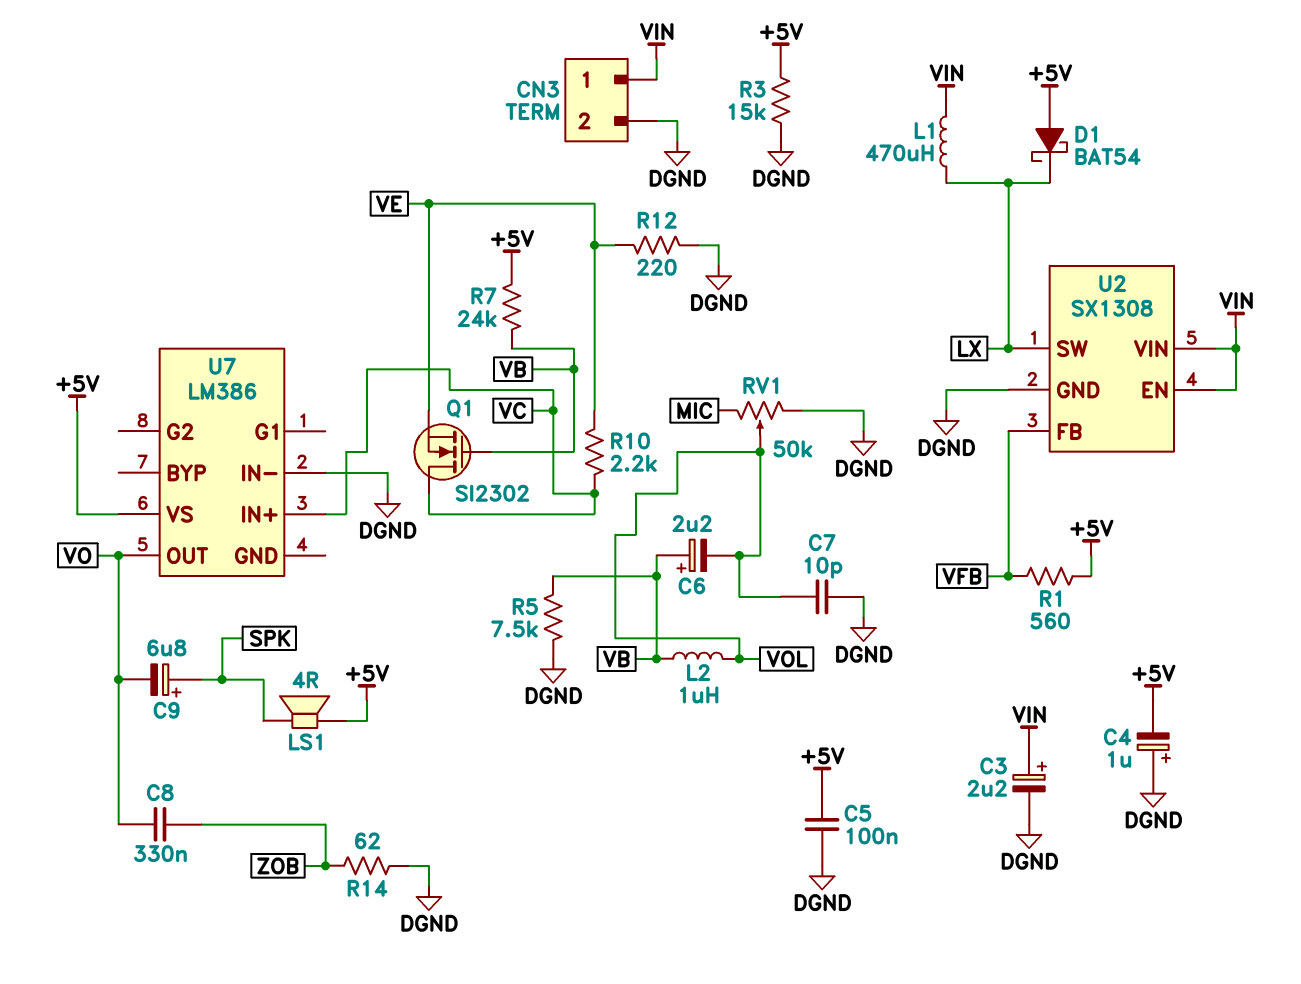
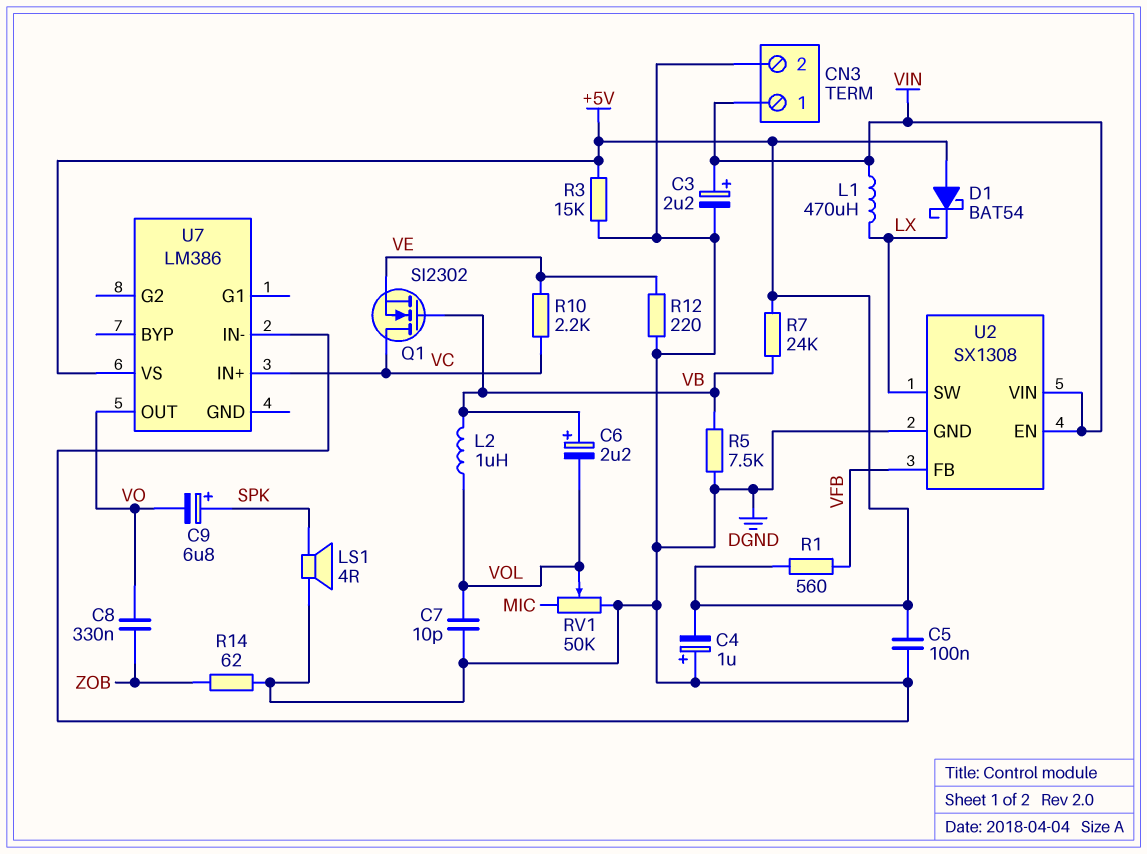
LS1: speaker 4R (+5V, SPK) -> speaker 4R (DGND, SPK)

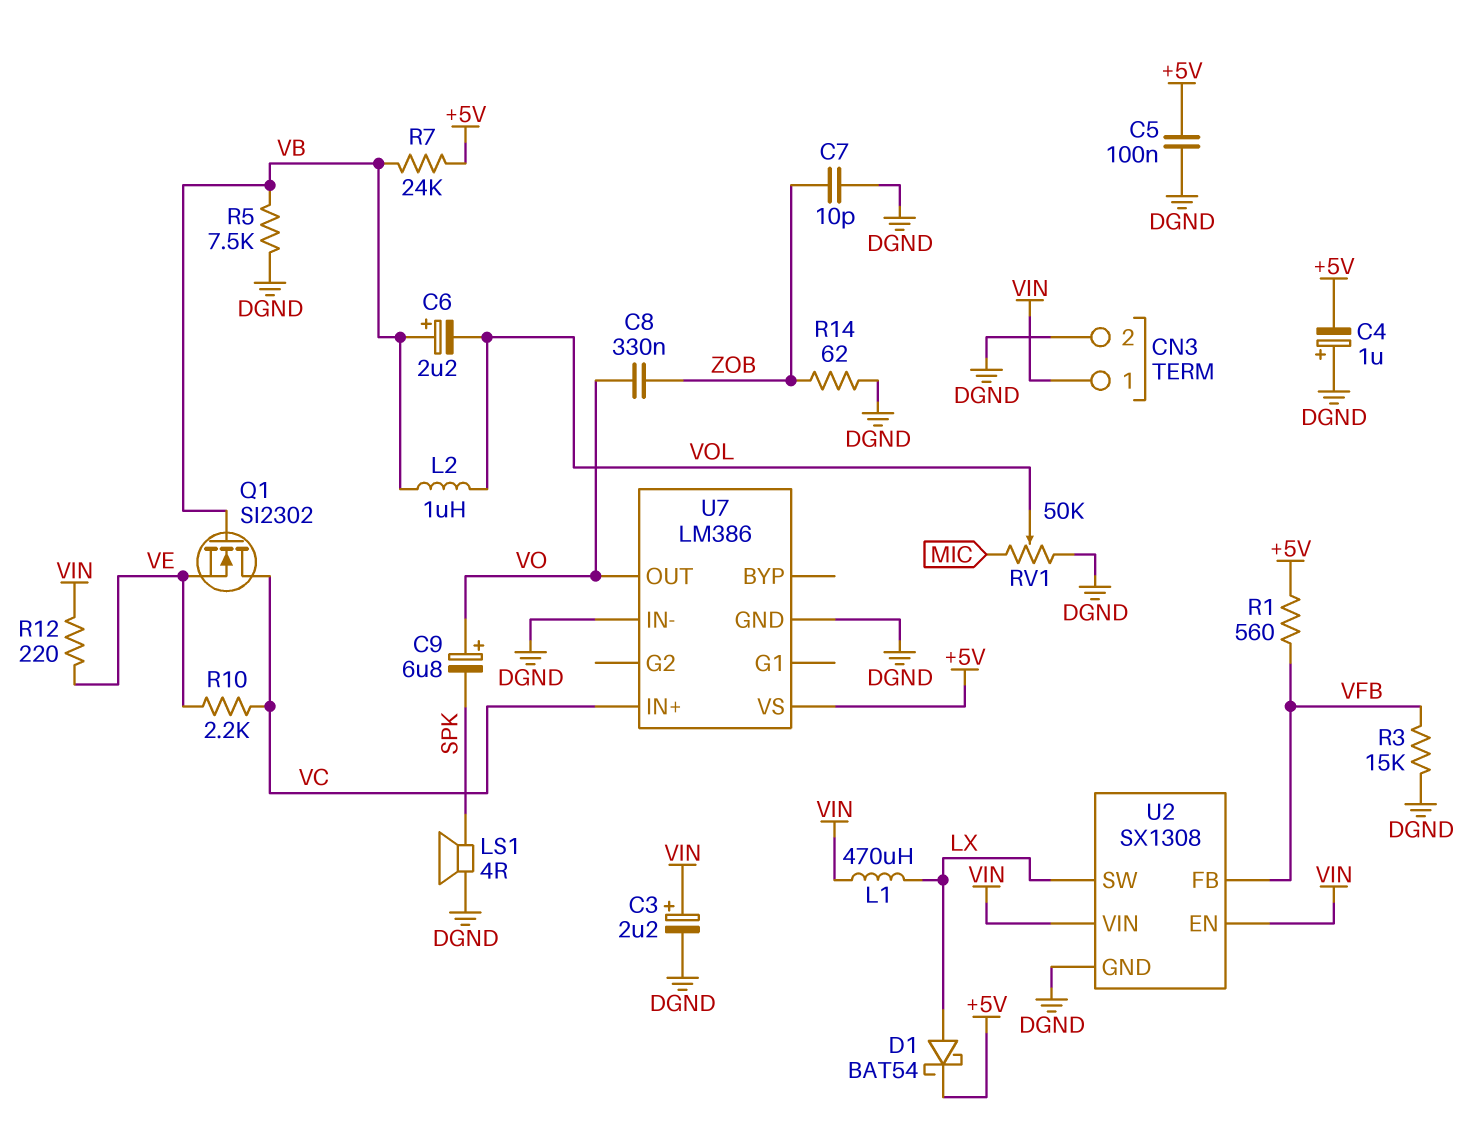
C7: 10pF (DGND, VOL) -> 10pF (DGND, ZOB)
C9: 6.8uF (plus SPK, minus VO) -> 6.8uF (plus VO, minus SPK)
D1: schottky BAT54 (A +5V, K LX) -> schottky BAT54 (A LX, K +5V)
R3: 15k (+5V, DGND) -> 15k (DGND, VFB)
R12: 220 (DGND, VE) -> 220 (VE, VIN)
U7 pin GND: none -> DGND

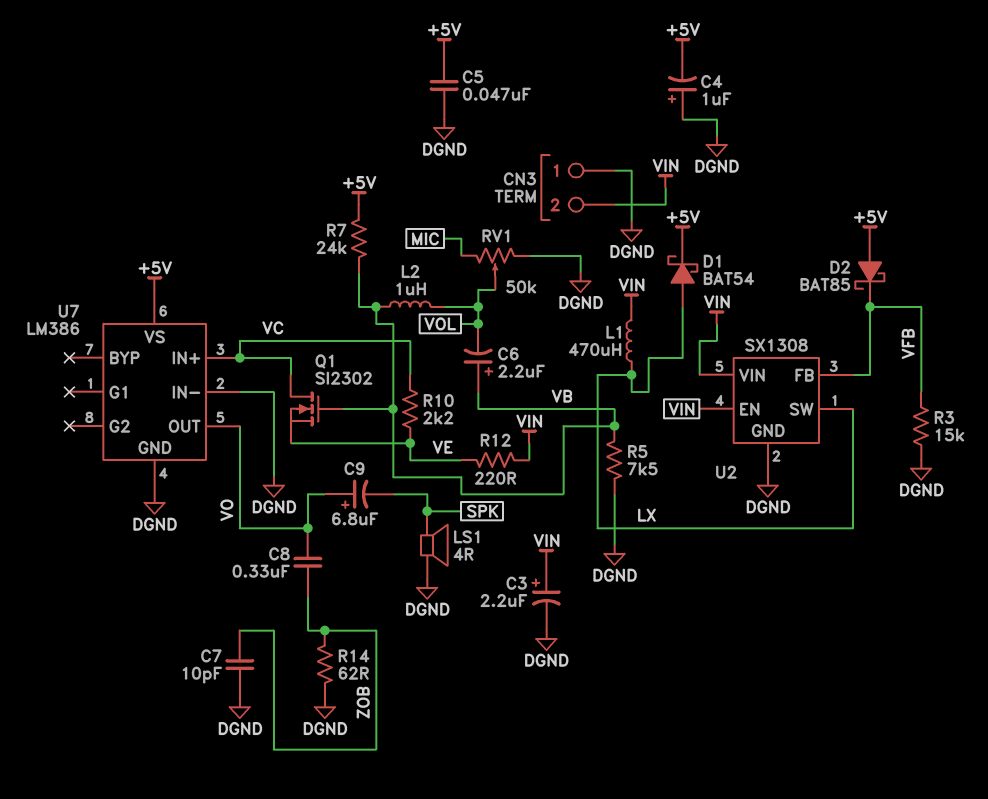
C5: 100nF (+5V, DGND) -> 47nF (+5V, DGND)
CN3 pin 1: VIN -> DGND
CN3 pin 2: DGND -> VIN
D2: none -> schottky BAT85 (A +5V, K VFB)
R1: 560 (+5V, VFB) -> none

